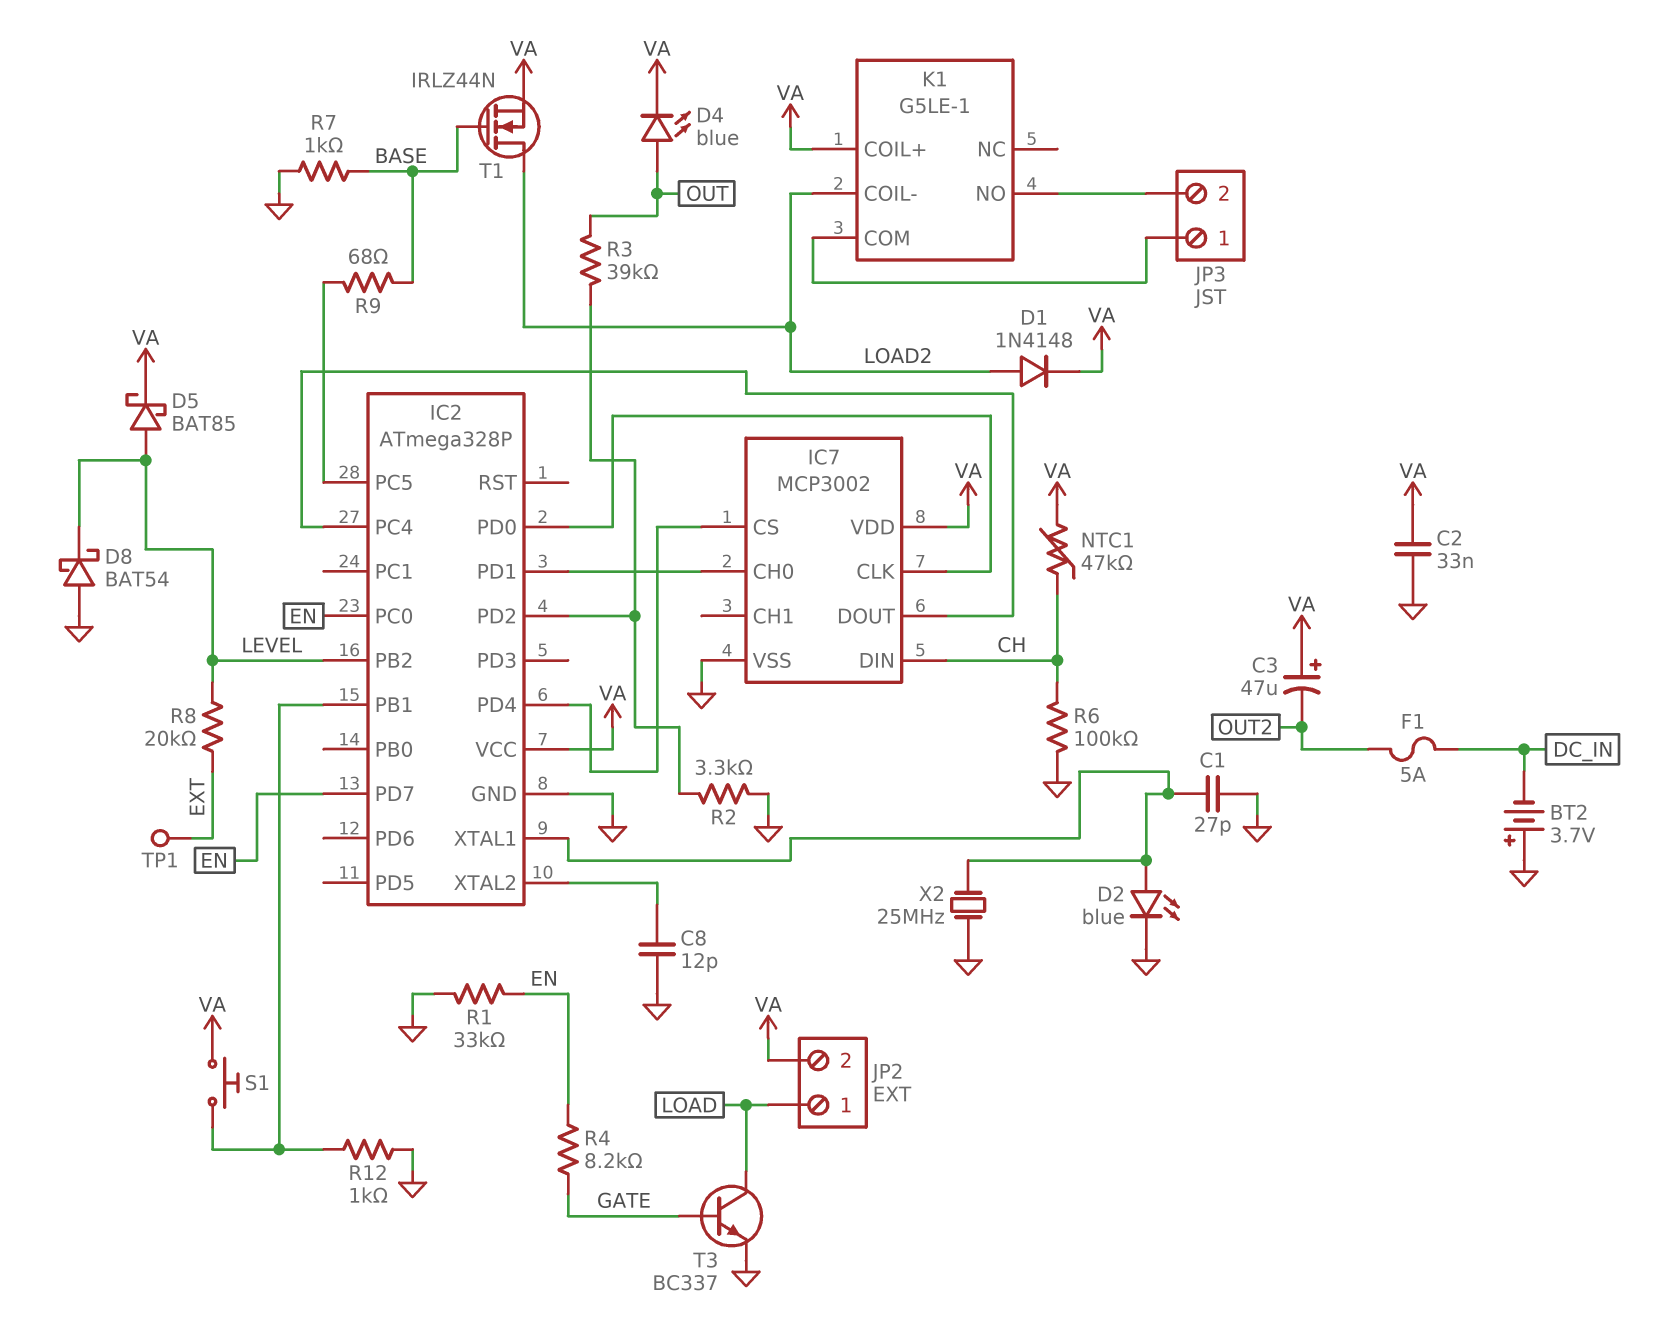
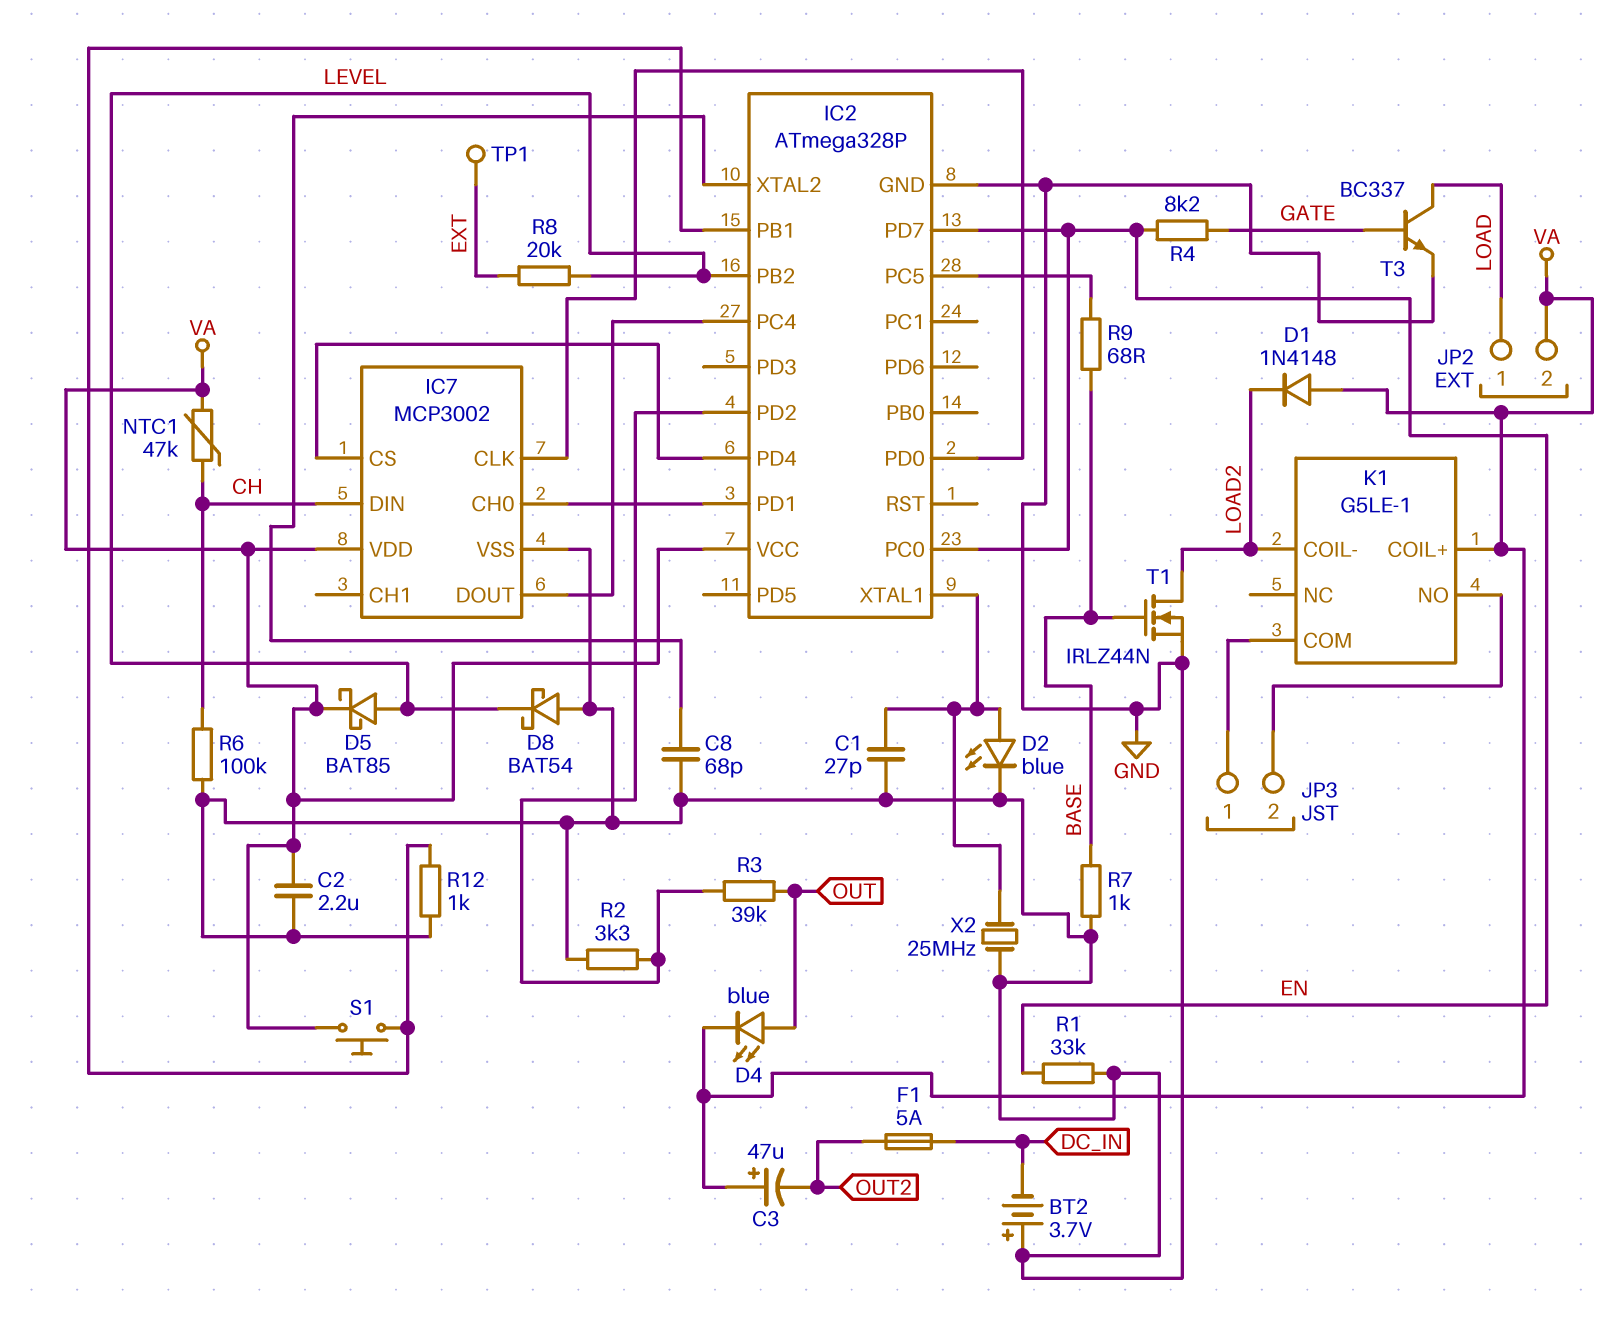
C2: 33nF (GND, VA) -> 2.2uF (GND, VA)
C8: 12pF (GND, IC2/XTAL2) -> 68pF (GND, IC2/XTAL2)
D1: diode 1N4148 (A LOAD2, K VA) -> diode 1N4148 (A VA, K LOAD2)
T1: NMOS IRLZ44N (G BASE, D LOAD2, S VA) -> NMOS IRLZ44N (G BASE, D LOAD2, S GND)

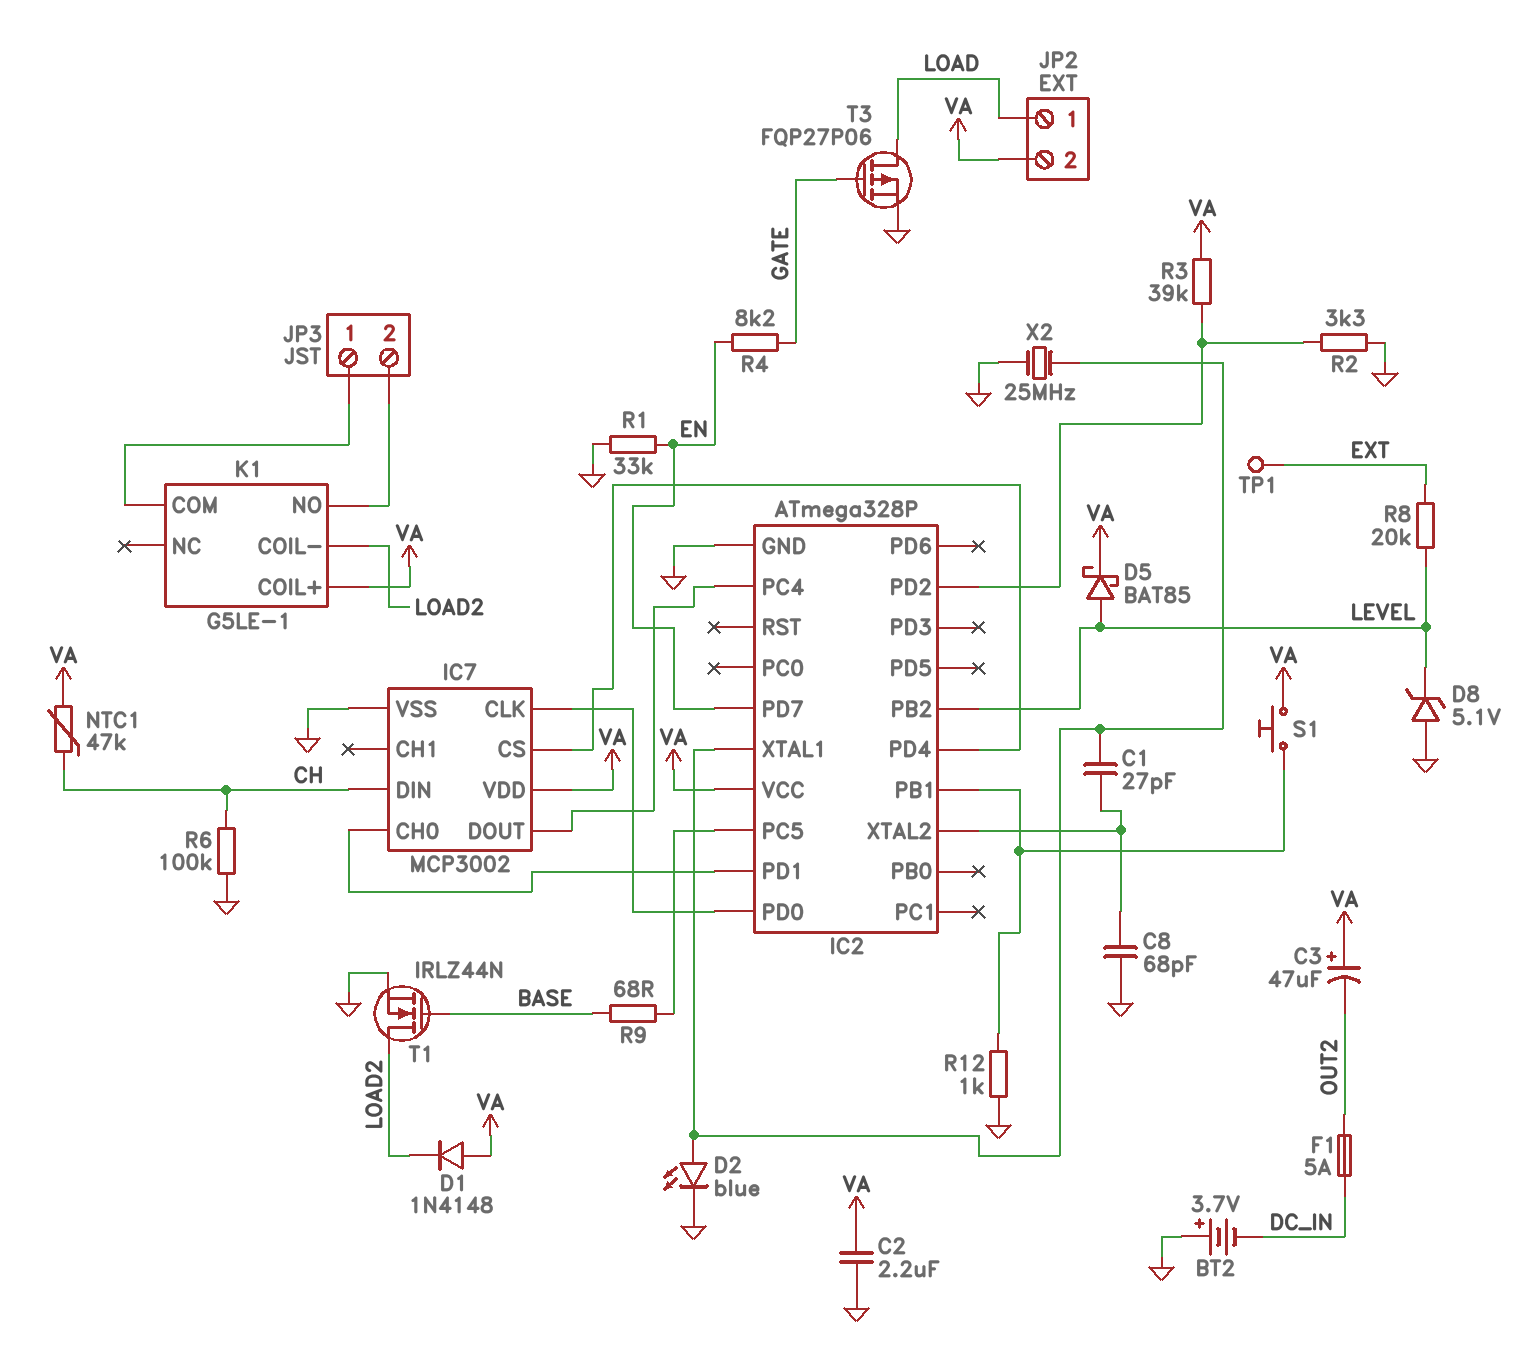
C1: 27pF (GND, IC2/XTAL1) -> 27pF (IC2/XTAL1, IC2/XTAL2)
D4: LED blue (A OUT, K VA) -> none
D8: schottky BAT54 (A GND, K LEVEL) -> zener 5.1V (A GND, K LEVEL)
IC2 pin PC0: EN -> none
R3: 39k (IC2/PD2, OUT) -> 39k (IC2/PD2, VA)
R7: 1k (BASE, GND) -> none
T3: NPN BC337 (B GATE, C LOAD, E GND) -> PMOS FQP27P06 (G GATE, D LOAD, S GND)

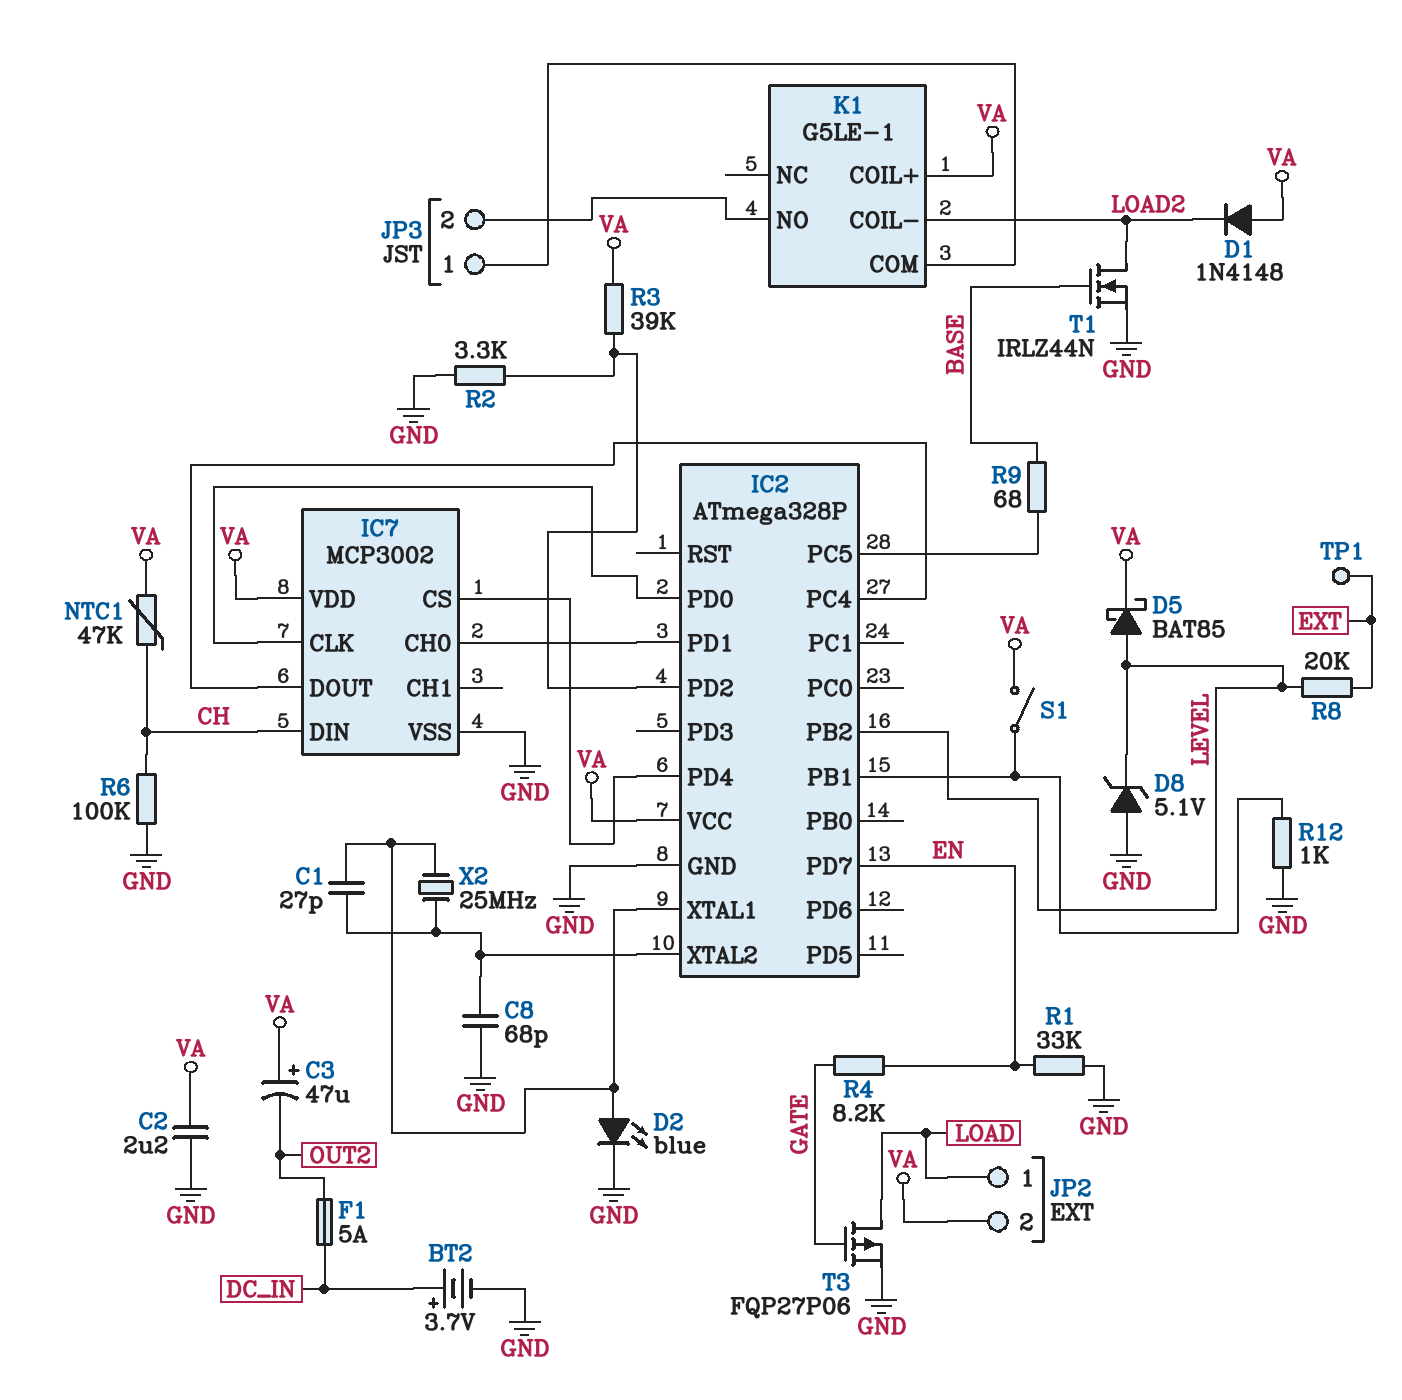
BT2: 3.7V (plus GND, minus DC_IN) -> 3.7V (plus DC_IN, minus GND)
S1: button (IC2/PB1, VA) -> switch (IC2/PB1, VA)
X2: 25MHz (GND, IC2/XTAL1) -> 25MHz (IC2/XTAL1, IC2/XTAL2)

